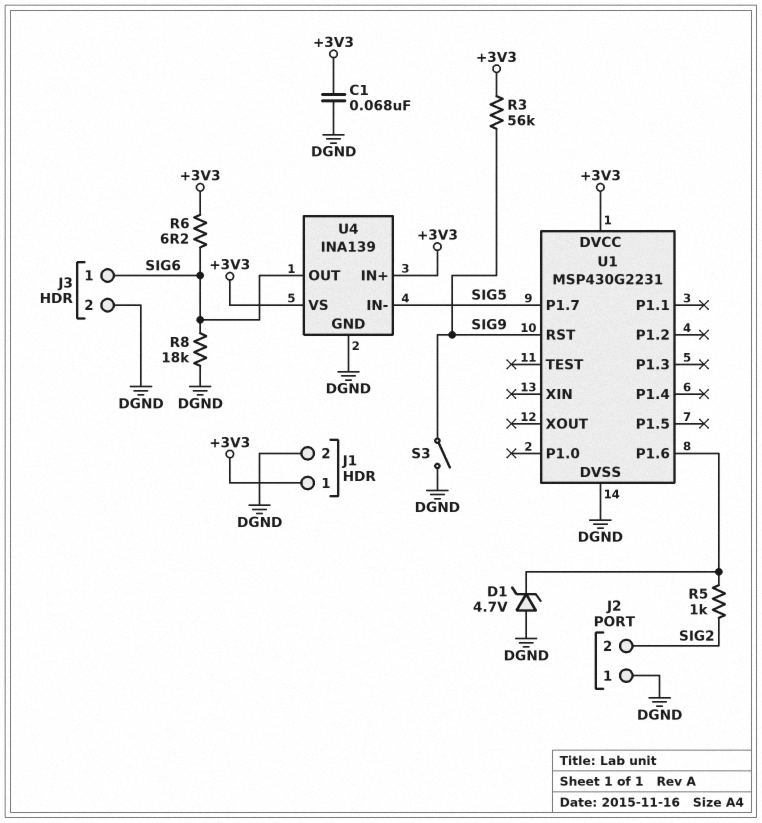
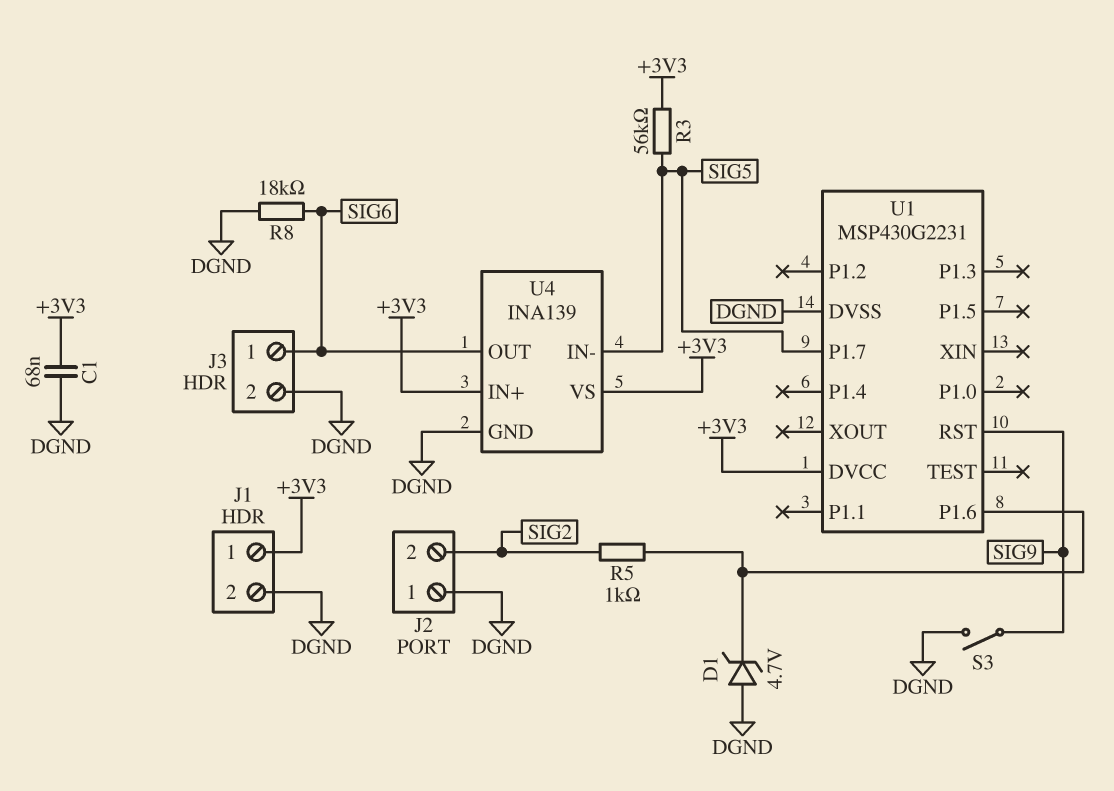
R3: 56k (+3V3, SIG9) -> 56k (+3V3, SIG5)
R6: 6.2 (+3V3, SIG6) -> none

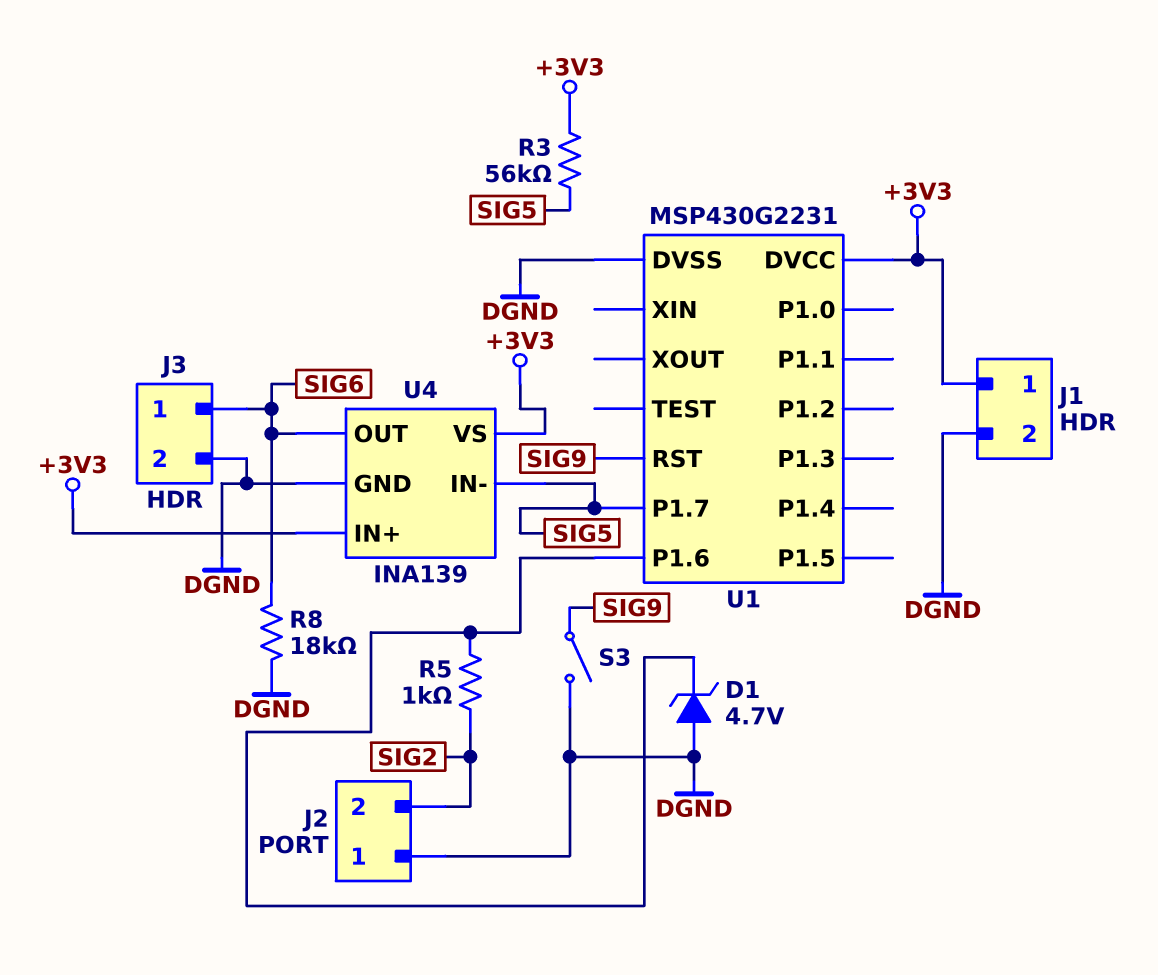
C1: 68nF (+3V3, DGND) -> none

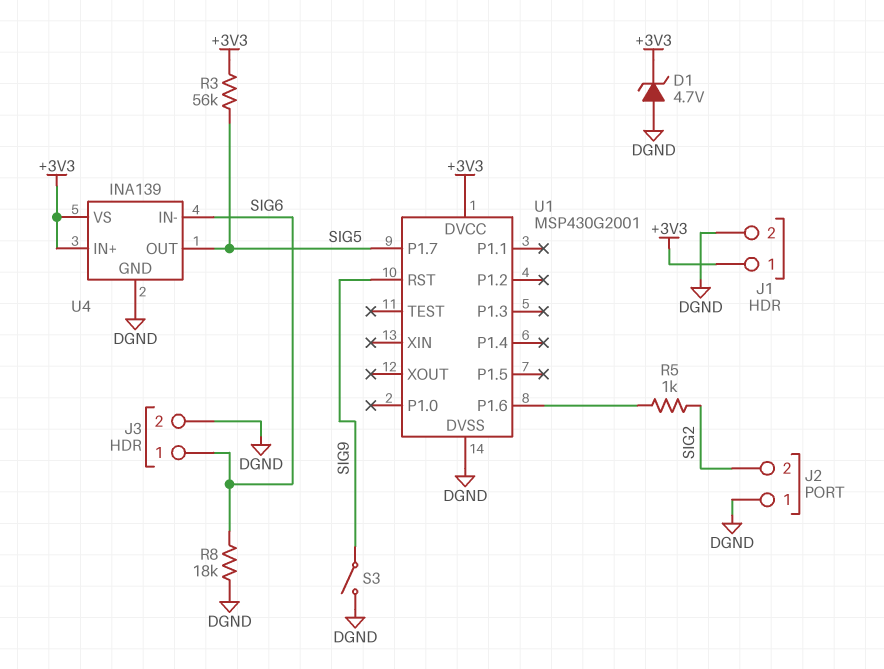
D1: zener 4.7V (A DGND, K U1/P1.6) -> zener 4.7V (A DGND, K +3V3)
U1: MSP430G2231 -> MSP430G2001
U4 pin IN-: SIG5 -> SIG6
U4 pin OUT: SIG6 -> SIG5

